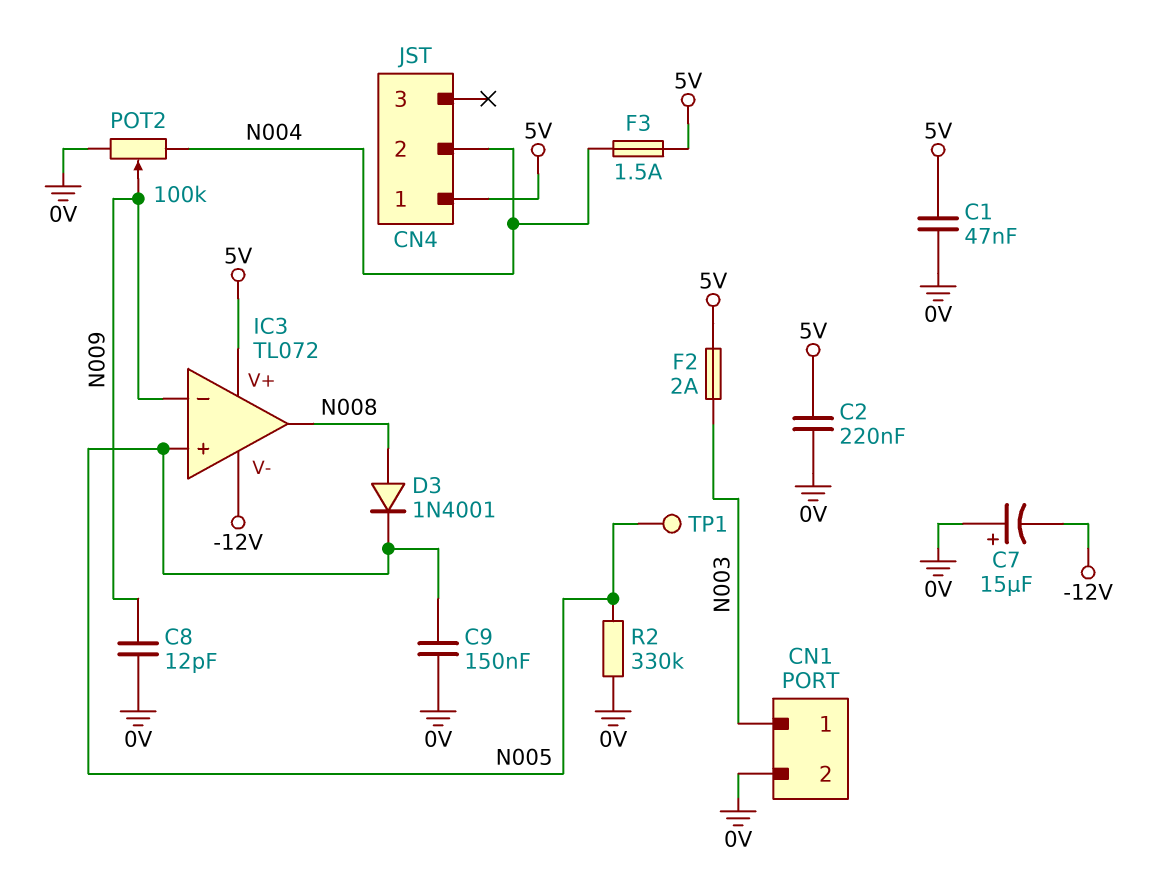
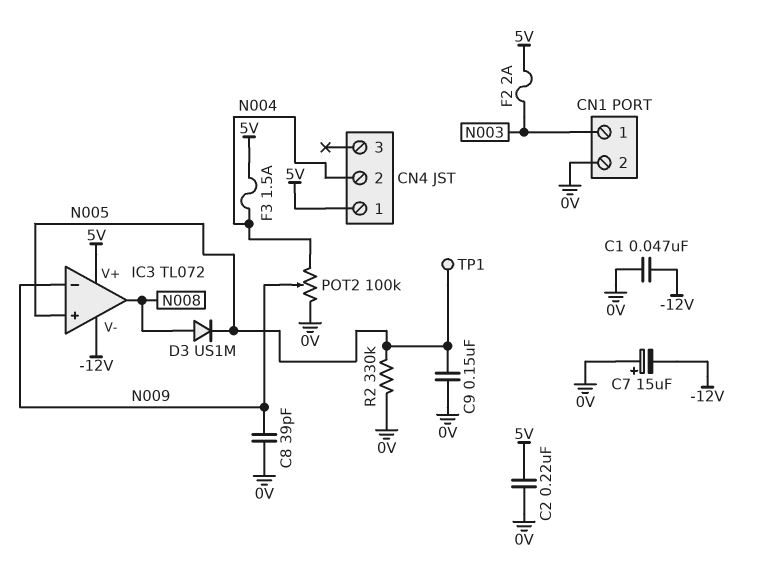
C1: 47nF (0V, 5V) -> 47nF (-12V, 0V)
C8: 12pF (0V, N009) -> 39pF (0V, N009)
D3: diode 1N4001 (A N008, K N005) -> diode US1M (A N008, K N005)

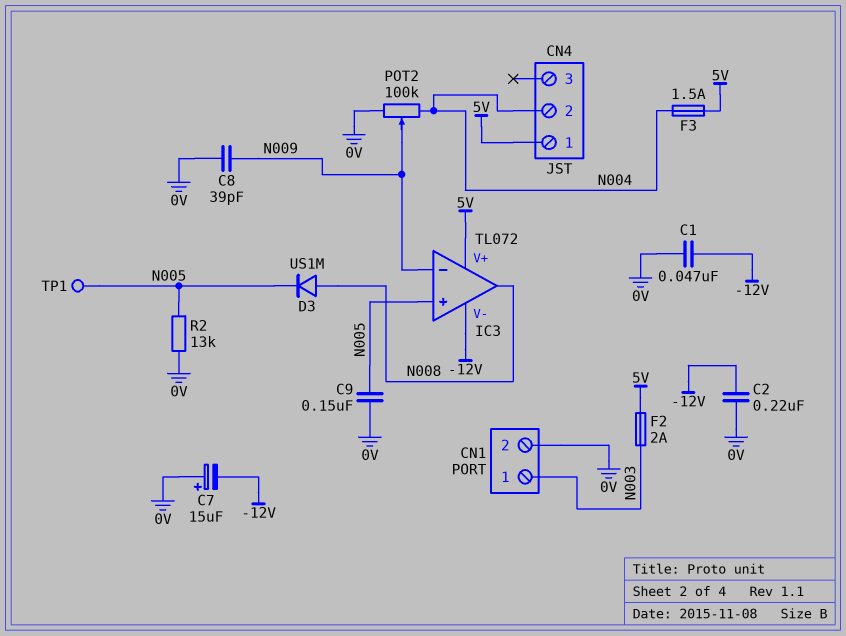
C2: 220nF (0V, 5V) -> 220nF (-12V, 0V)
R2: 330k (0V, N005) -> 13k (0V, N005)

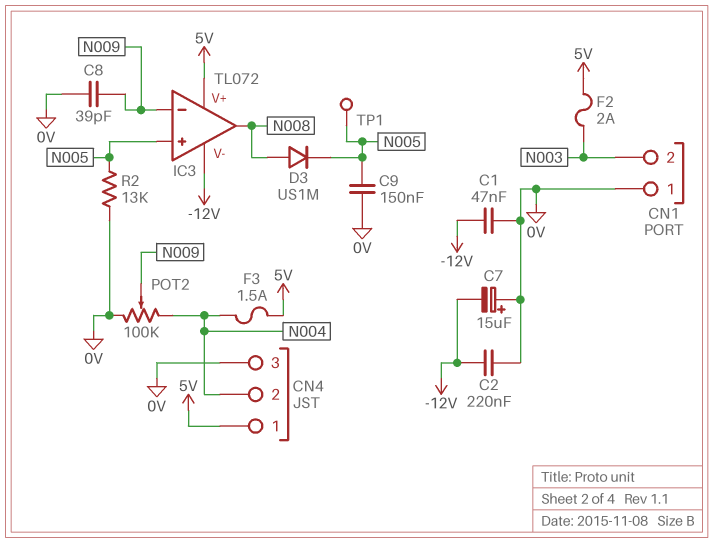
CN1 pin 1: N003 -> 0V
CN1 pin 2: 0V -> N003
CN4 pin 3: none -> 0V

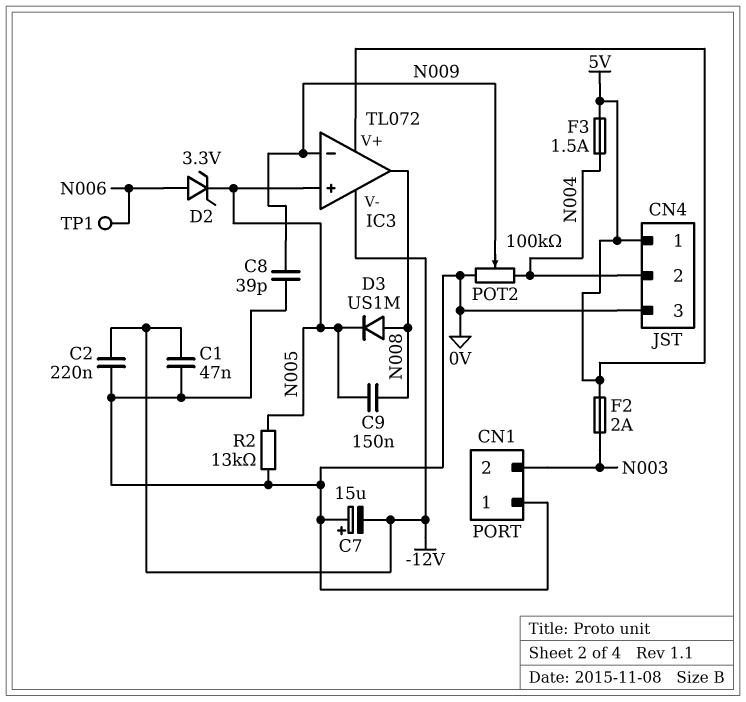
C9: 150nF (0V, N005) -> 150nF (N005, N008)
D2: none -> zener 3.3V (A N006, K N005)
TP1: test point (N005) -> test point (N006)

